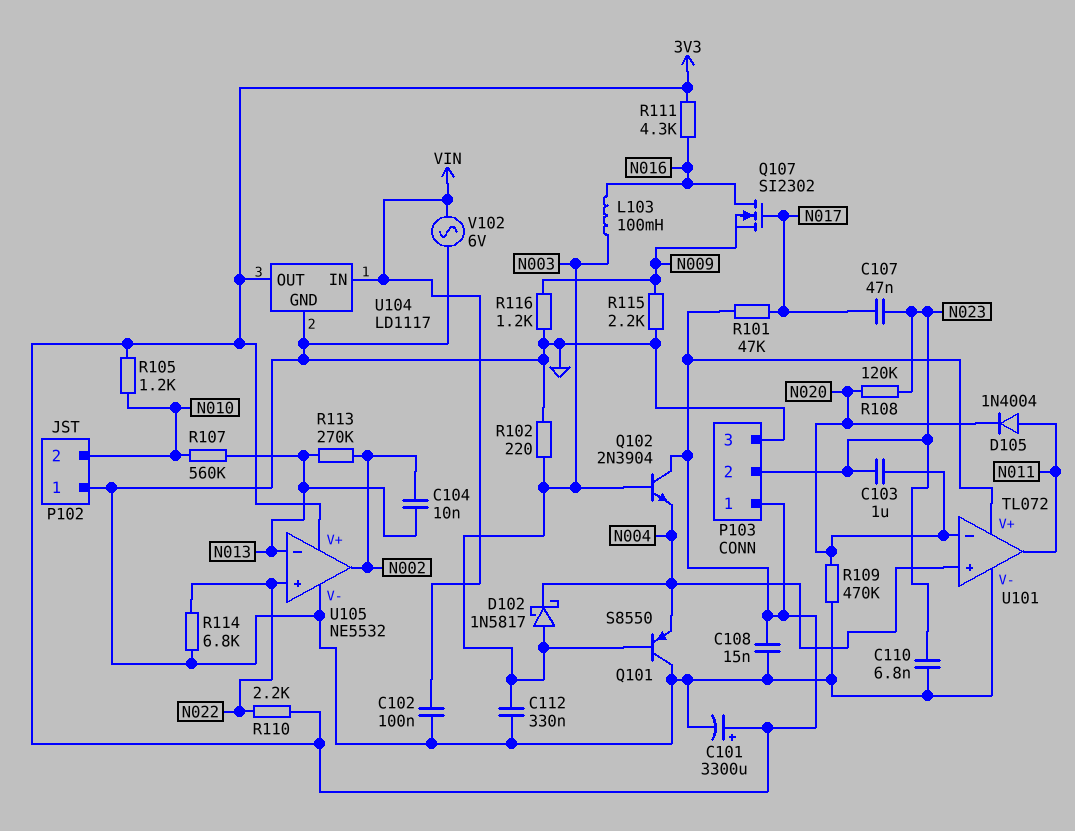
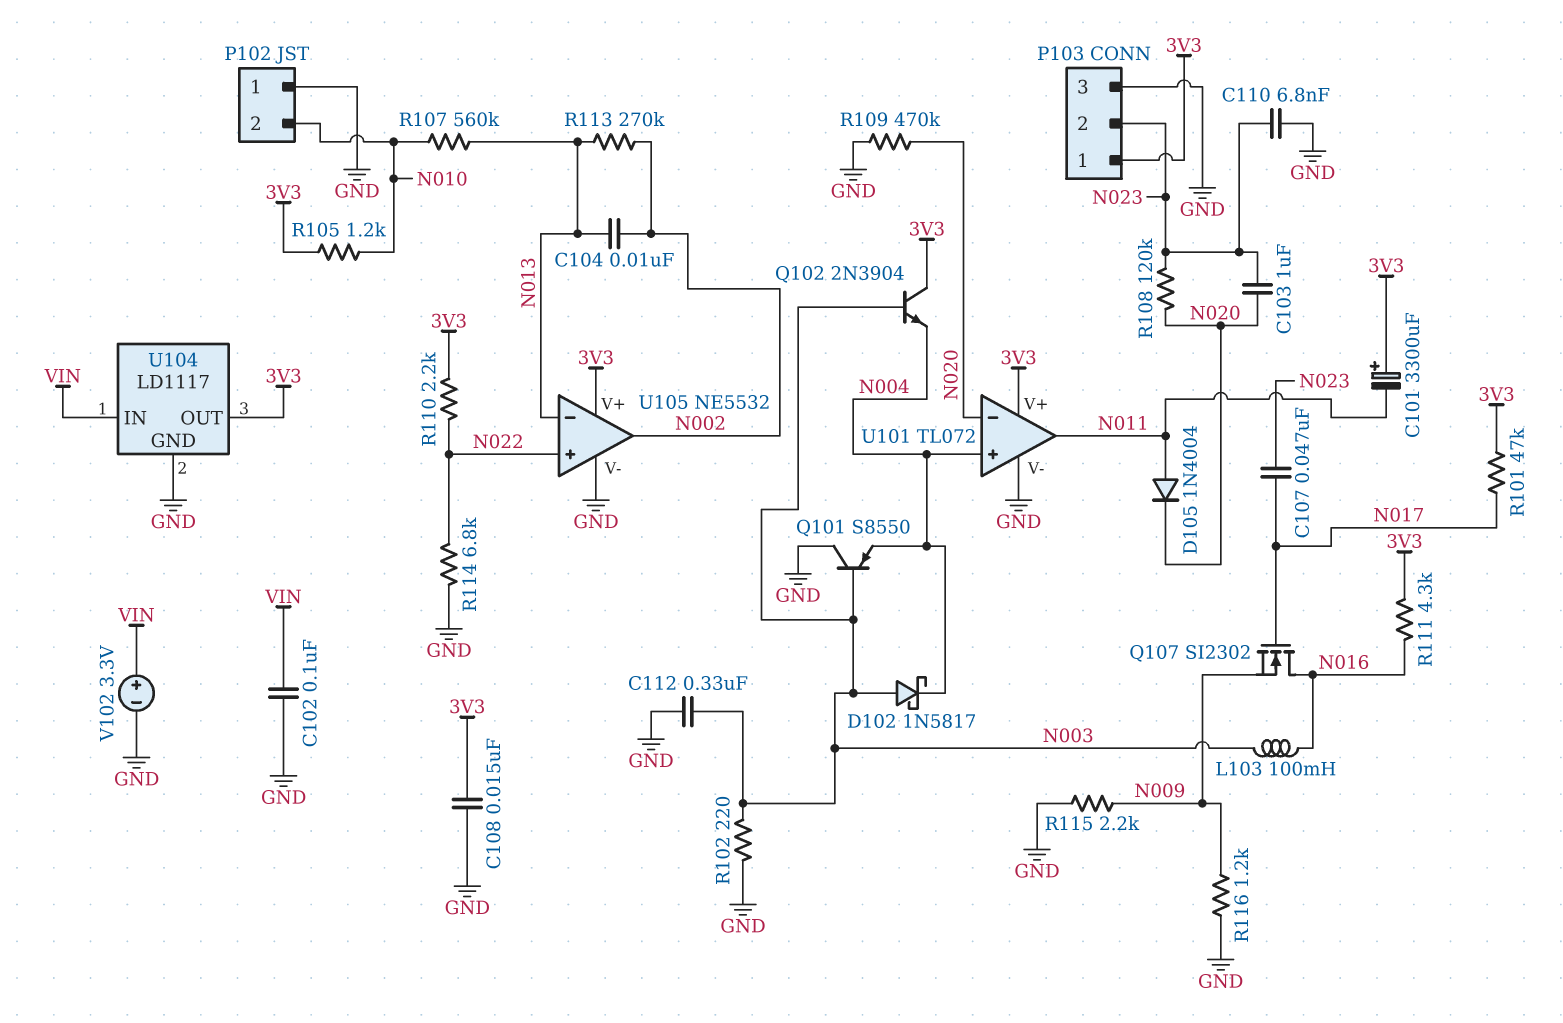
C101: 3300uF (plus 3V3, minus GND) -> 3300uF (plus 3V3, minus N011)
V102: AC 6V (GND, VIN) -> 3.3V (plus VIN, minus GND)

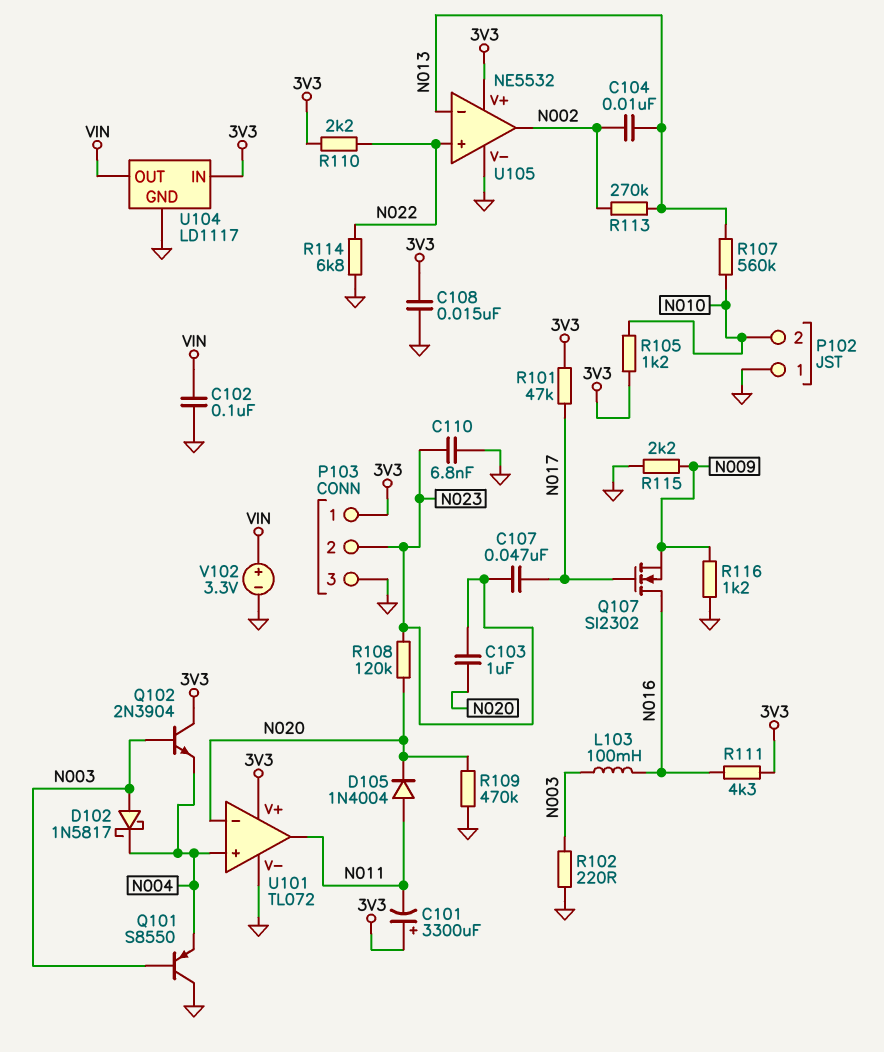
C112: 330nF (GND, N003) -> none
U104 pin IN: VIN -> 3V3
U104 pin OUT: 3V3 -> VIN

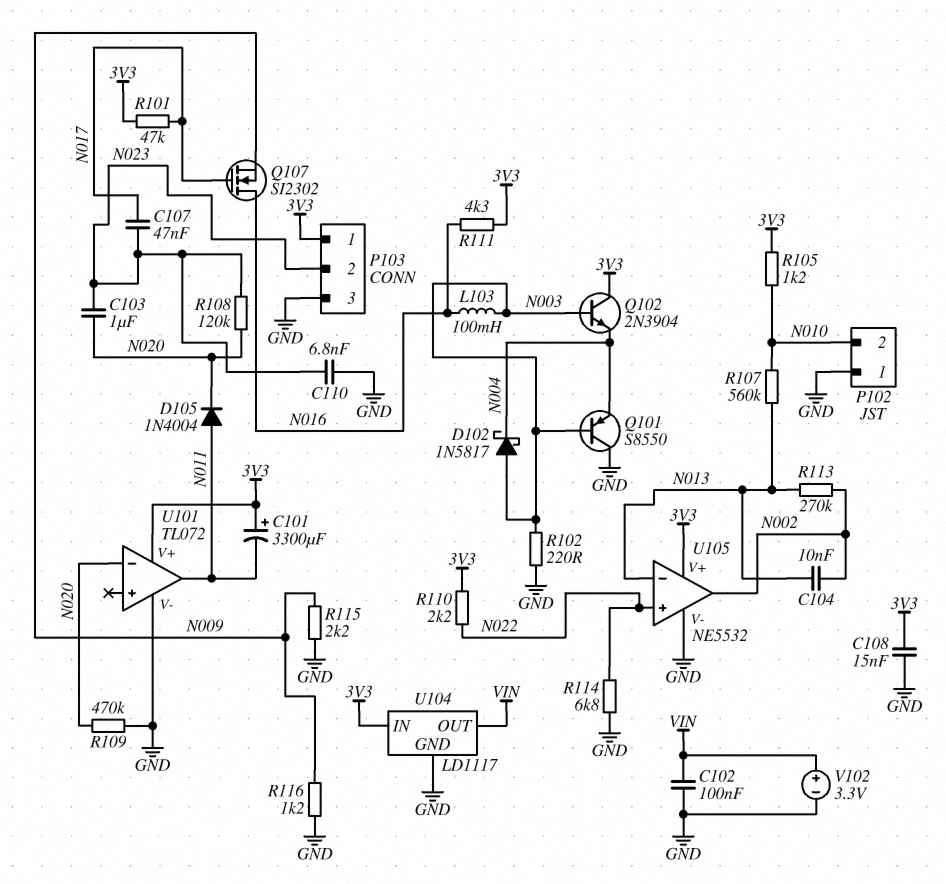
U101 pin in+: N004 -> none

